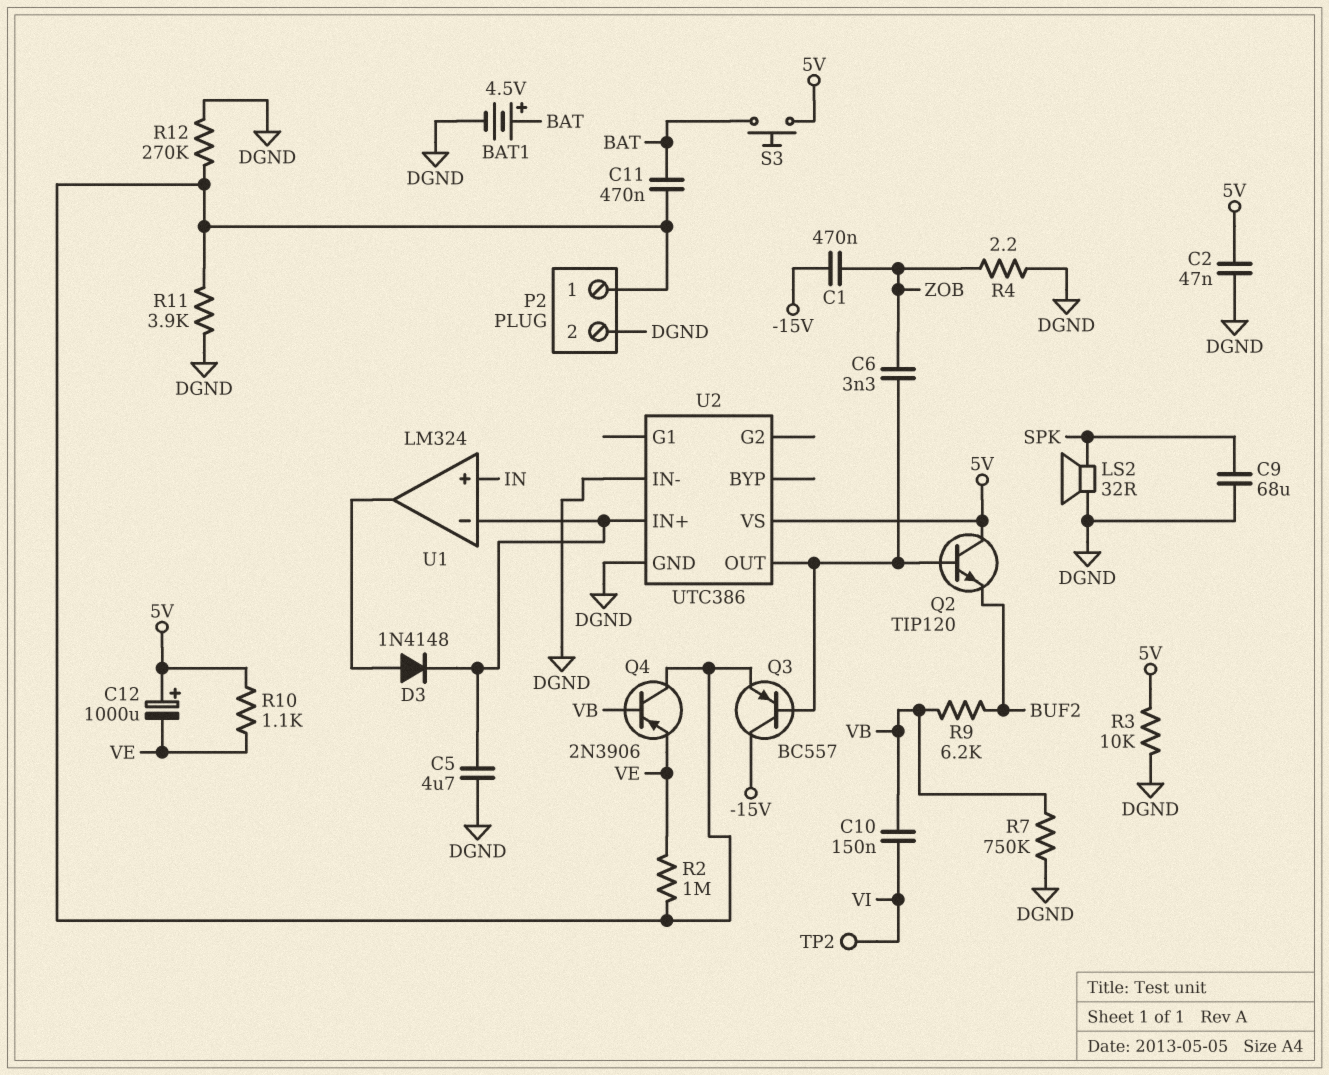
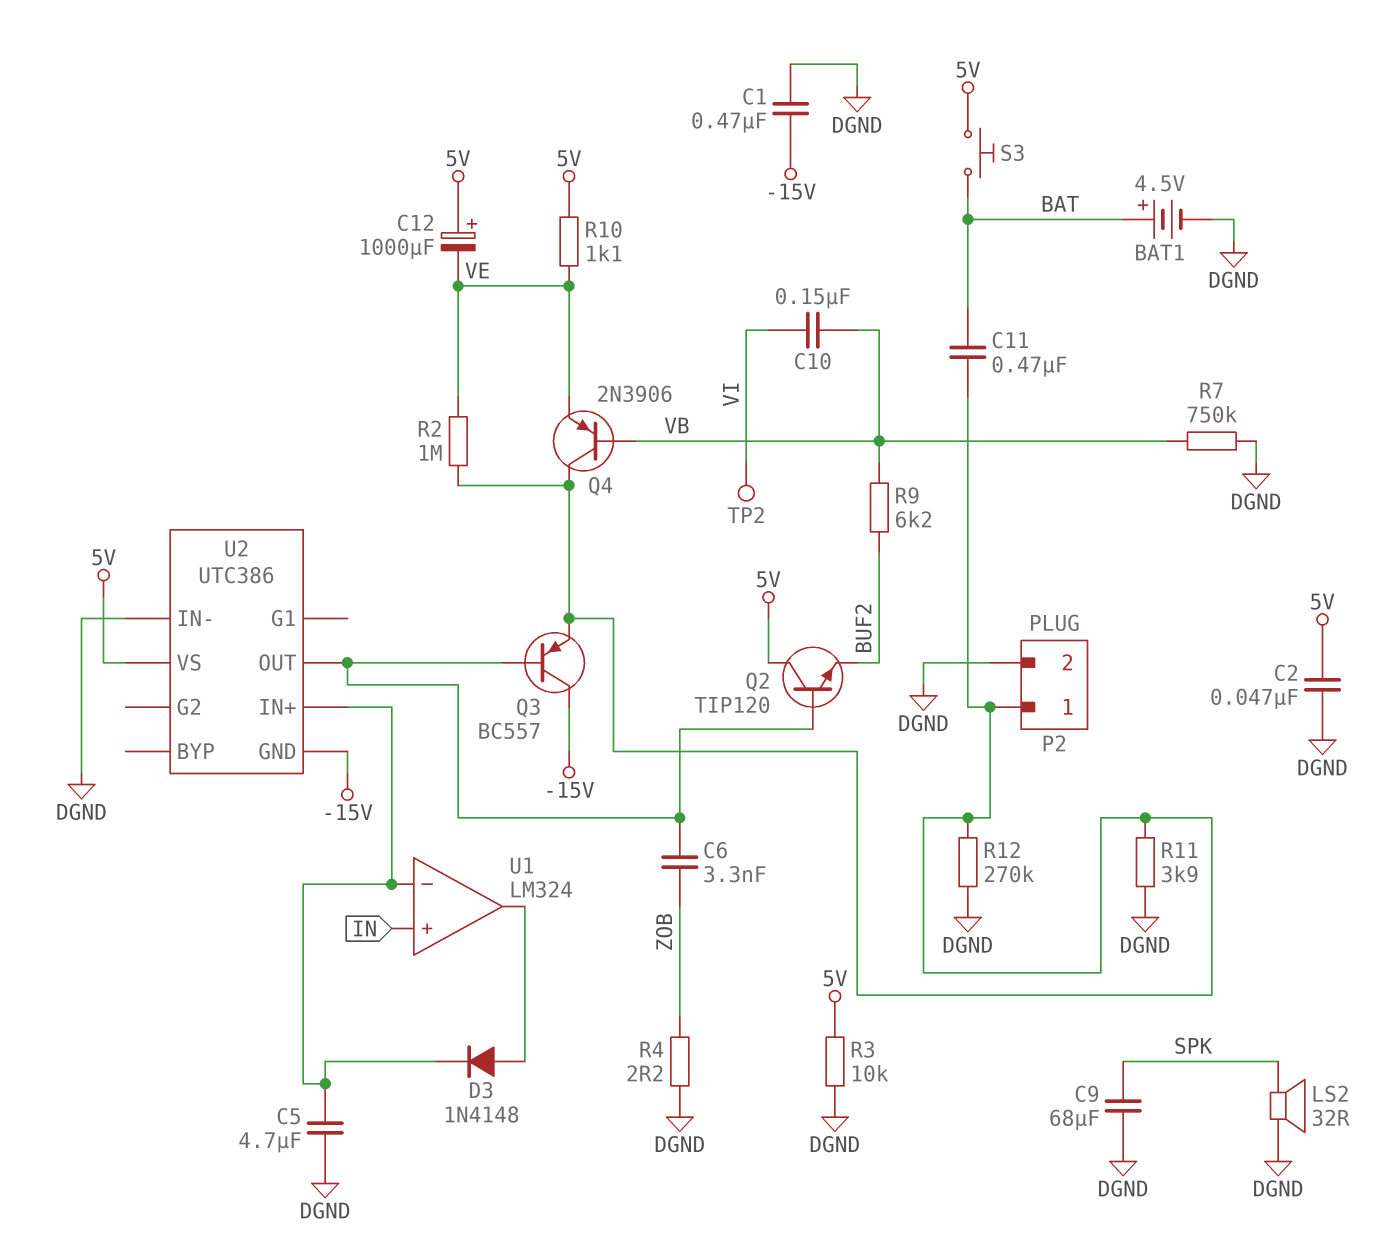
C1: 470nF (-15V, ZOB) -> 470nF (-15V, DGND)
U2 pin GND: DGND -> -15V

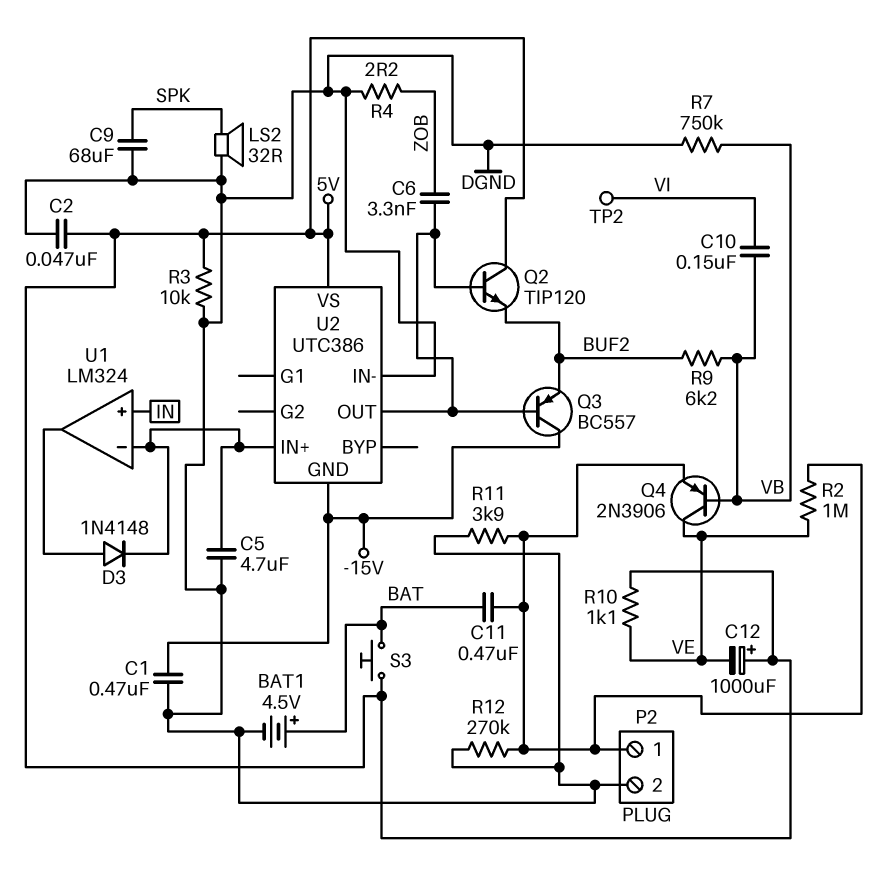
Q3: PNP BC557 (B U2/OUT, C -15V, E P2/1) -> PNP BC557 (B U2/OUT, C -15V, E BUF2)
Q4: PNP 2N3906 (B VB, C P2/1, E VE) -> PNP 2N3906 (B VB, C VE, E P2/1)

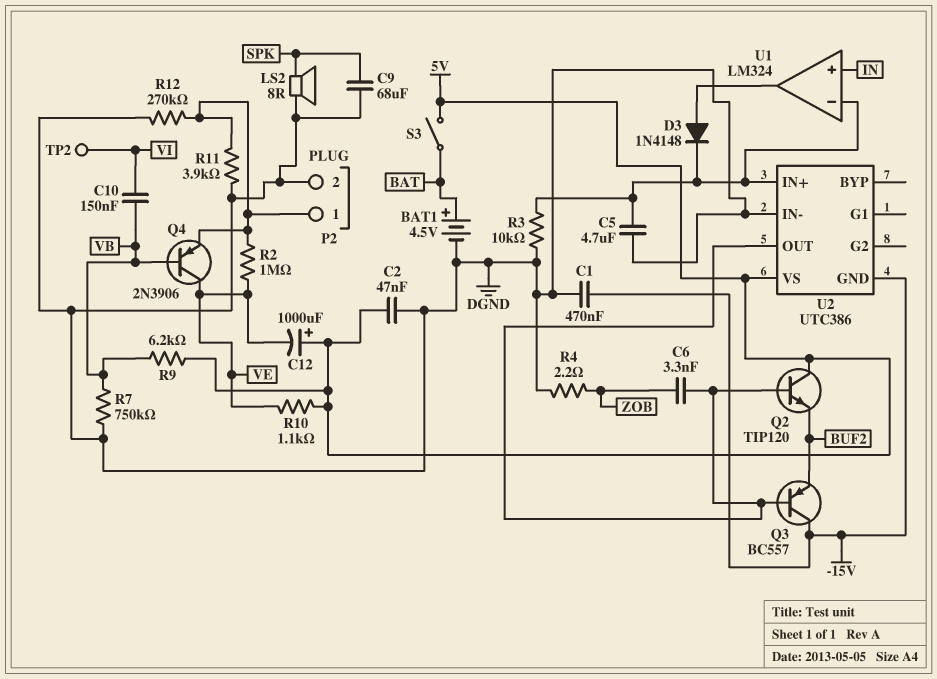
C11: 470nF (BAT, P2/1) -> none
LS2: speaker 32R (DGND, SPK) -> speaker 8R (DGND, SPK)
R3: 10k (5V, DGND) -> 10k (DGND, U1/in-)
R9: 6.2k (BUF2, VB) -> 6.2k (5V, VB)
S3: button (5V, BAT) -> switch (5V, BAT)

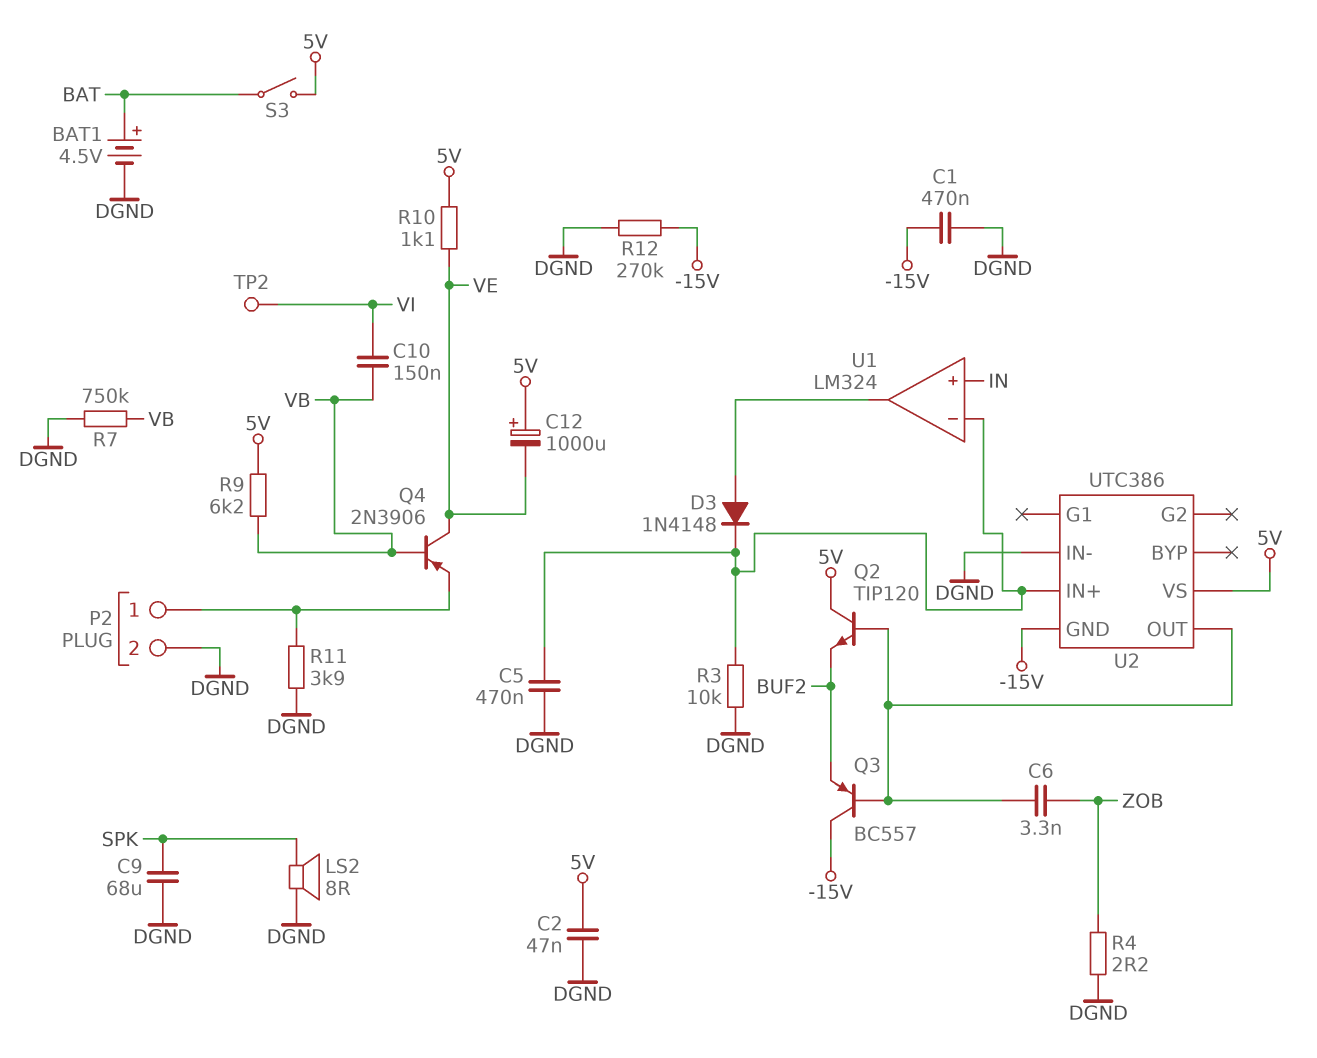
C5: 4.7uF (DGND, U1/in-) -> 470nF (DGND, U1/in-)
R2: 1M (P2/1, VE) -> none
R12: 270k (DGND, P2/1) -> 270k (-15V, DGND)

